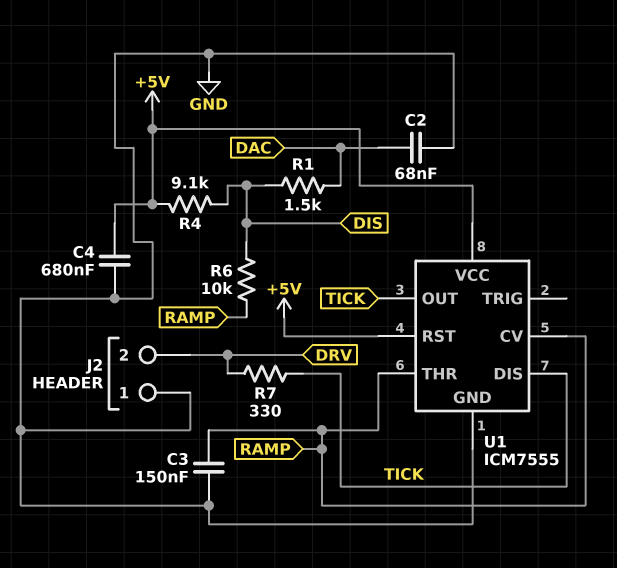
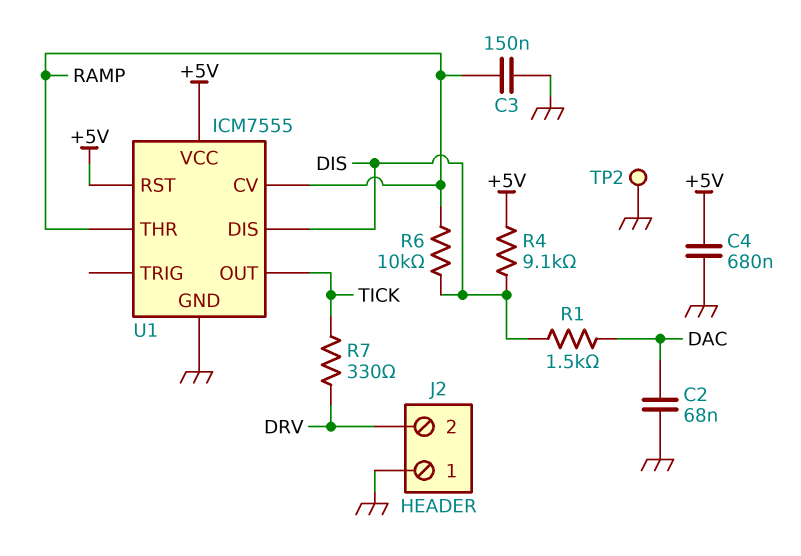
TP2: none -> test point (GND)
U1 pin DIS: TICK -> DIS

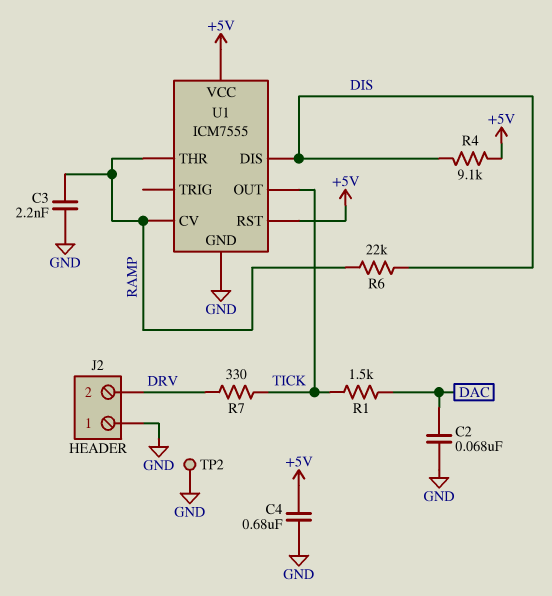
C3: 150nF (GND, RAMP) -> 2.2nF (GND, RAMP)
R1: 1.5k (DAC, DIS) -> 1.5k (DAC, TICK)
R6: 10k (DIS, RAMP) -> 22k (DIS, RAMP)

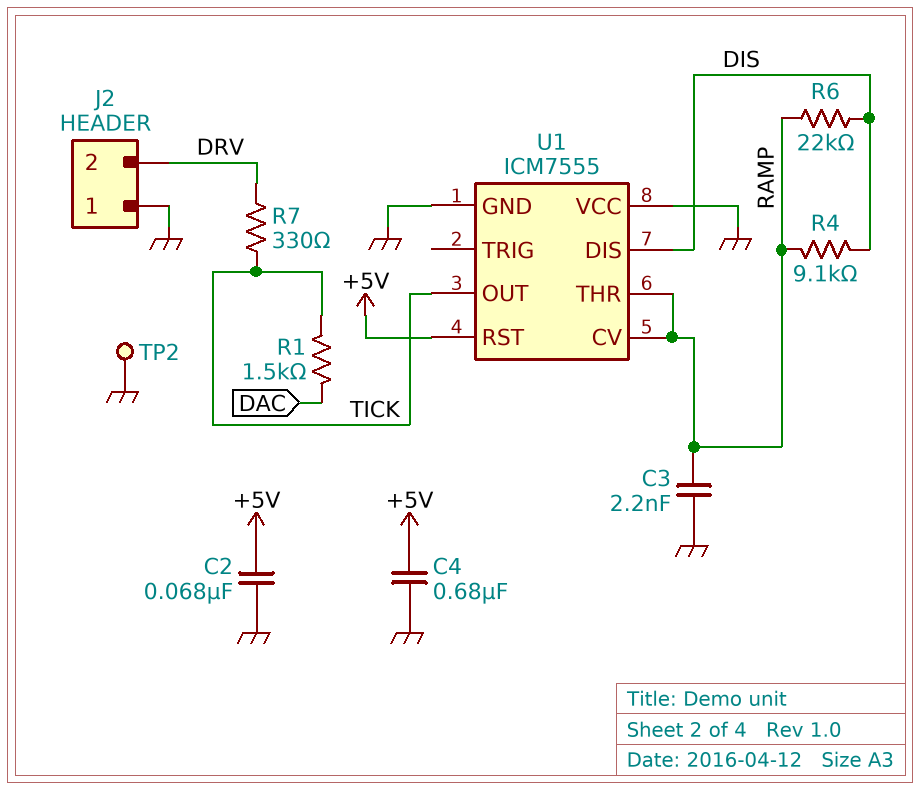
C2: 68nF (DAC, GND) -> 68nF (+5V, GND)
R4: 9.1k (+5V, DIS) -> 9.1k (DIS, RAMP)
U1 pin VCC: +5V -> GND

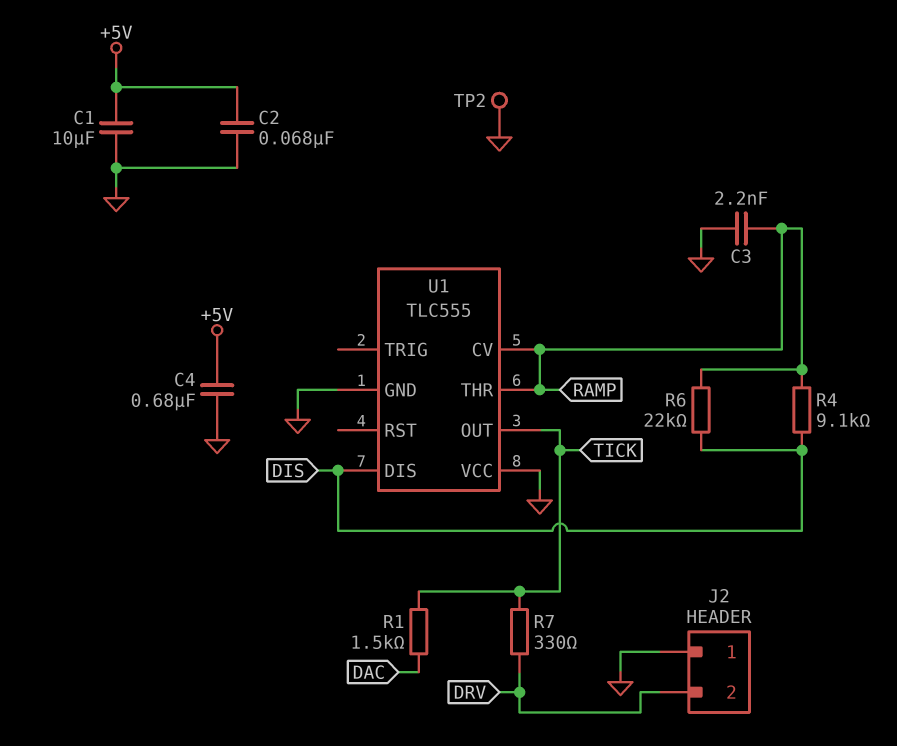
C1: none -> 10uF (+5V, GND)
U1: ICM7555 -> TLC555
U1 pin RST: +5V -> none

